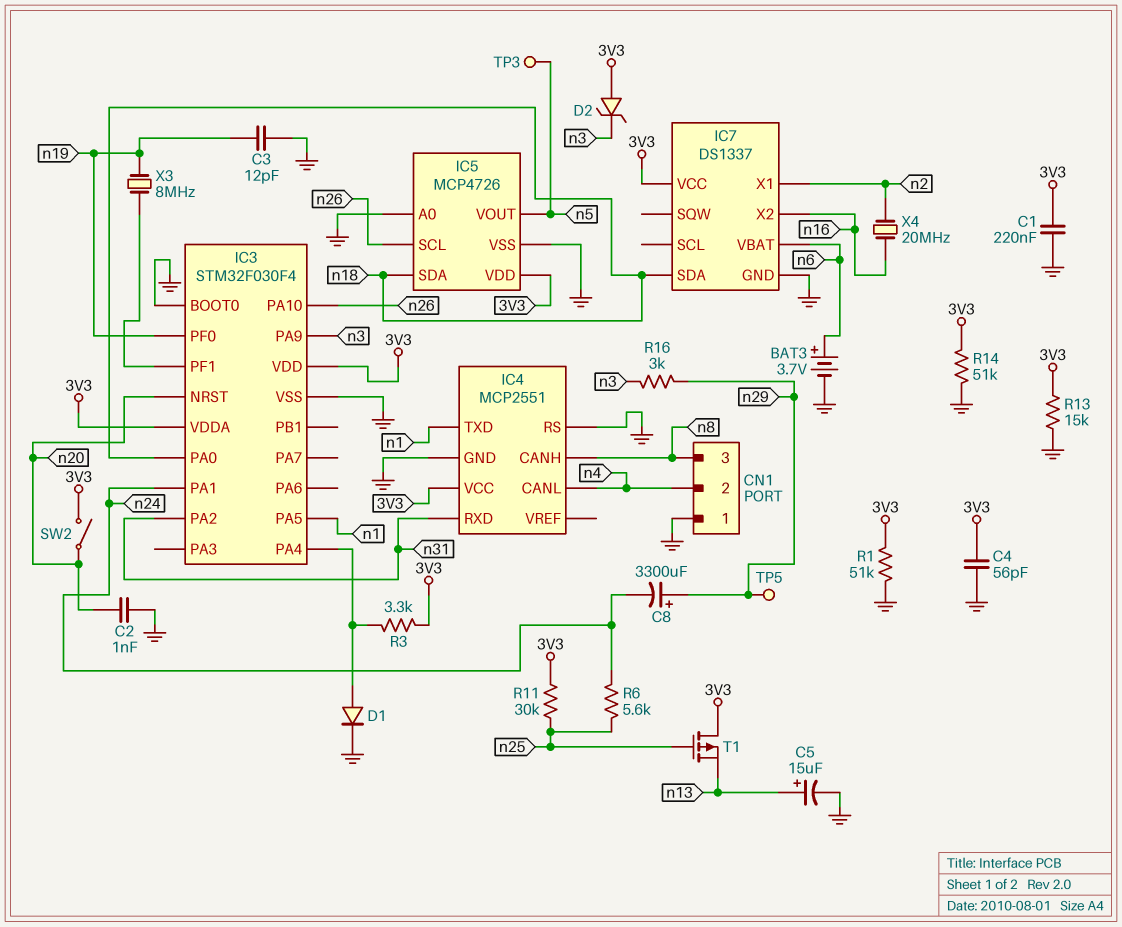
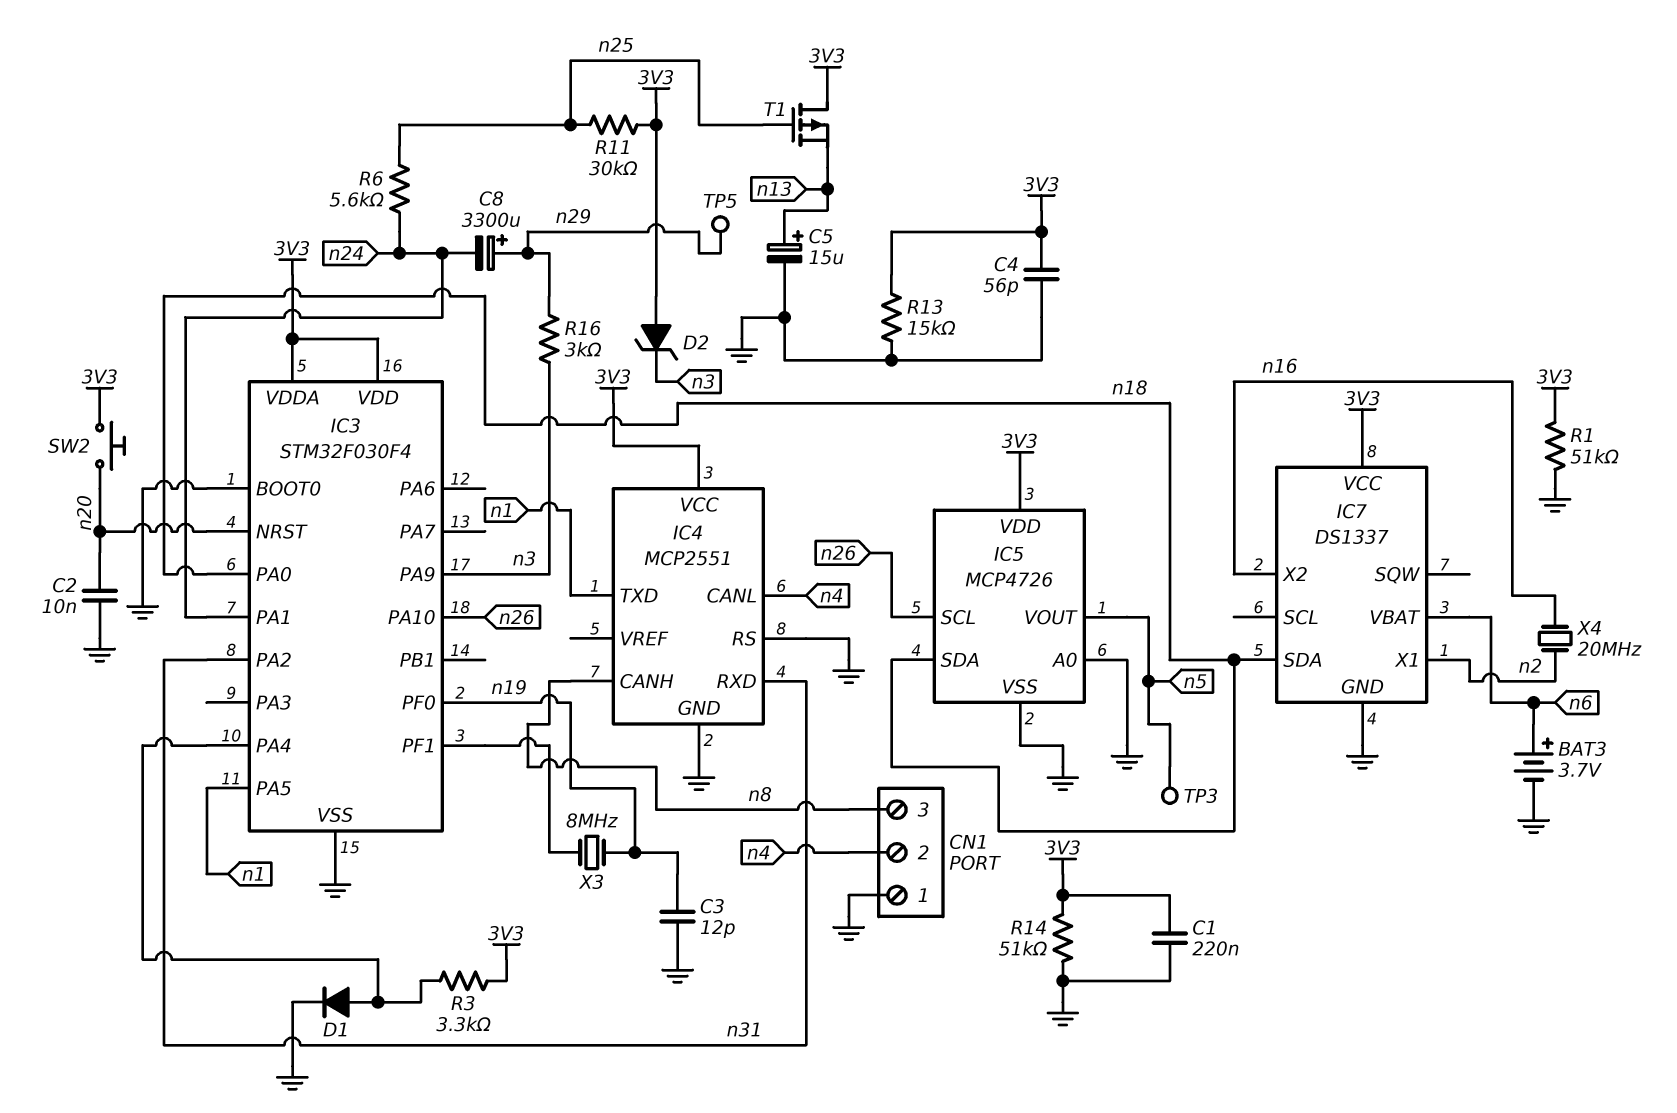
C2: 1nF (GND, n20) -> 10nF (GND, n20)
SW2: switch (3V3, n20) -> button (3V3, n20)

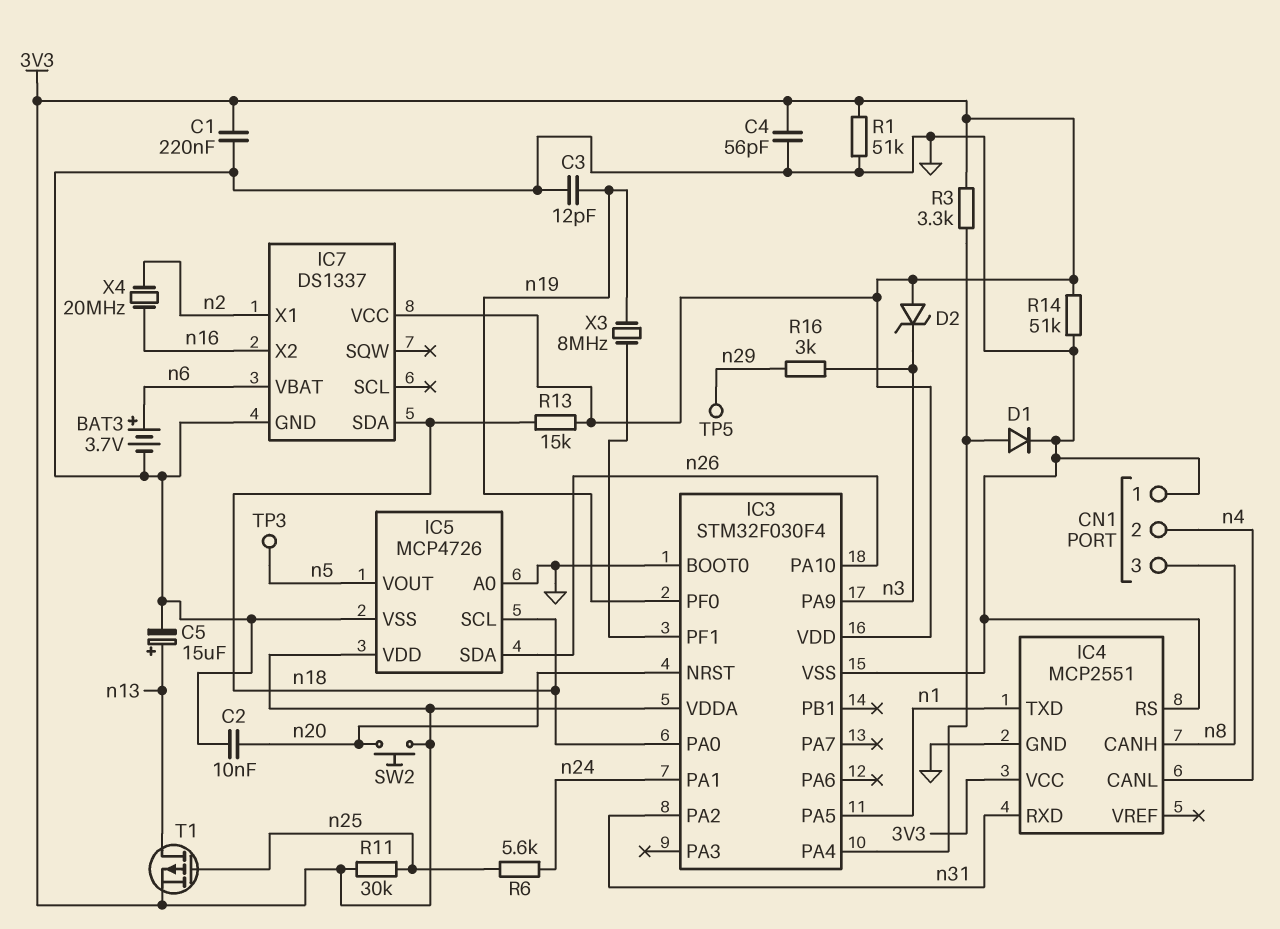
C8: 3300uF (plus n29, minus n24) -> none
IC5 pin SCL: n26 -> n18
IC5 pin SDA: n18 -> n26
R13: 15k (3V3, GND) -> 15k (3V3, n18)
T1: PMOS (G n25, D 3V3, S n13) -> PMOS (G n25, D n13, S 3V3)

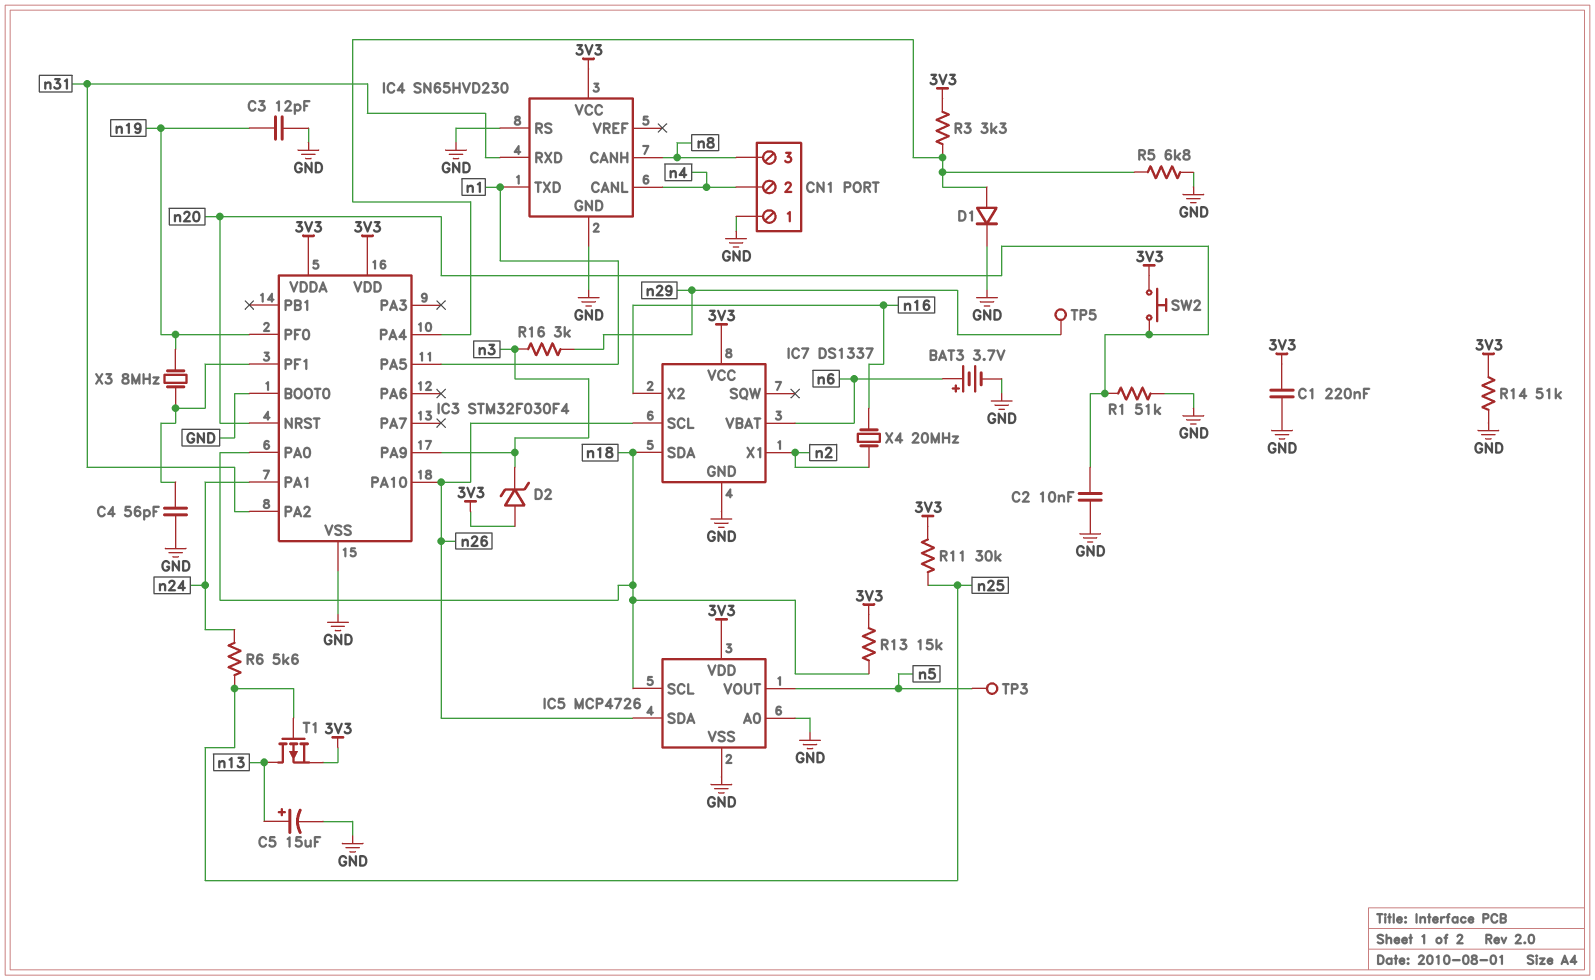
C4: 56pF (3V3, GND) -> 56pF (GND, IC3/PF1)
IC4: MCP2551 -> SN65HVD230
IC7 pin SCL: none -> n26
R1: 51k (3V3, GND) -> 51k (GND, n20)
R5: none -> 6.8k (GND, IC3/PA4)

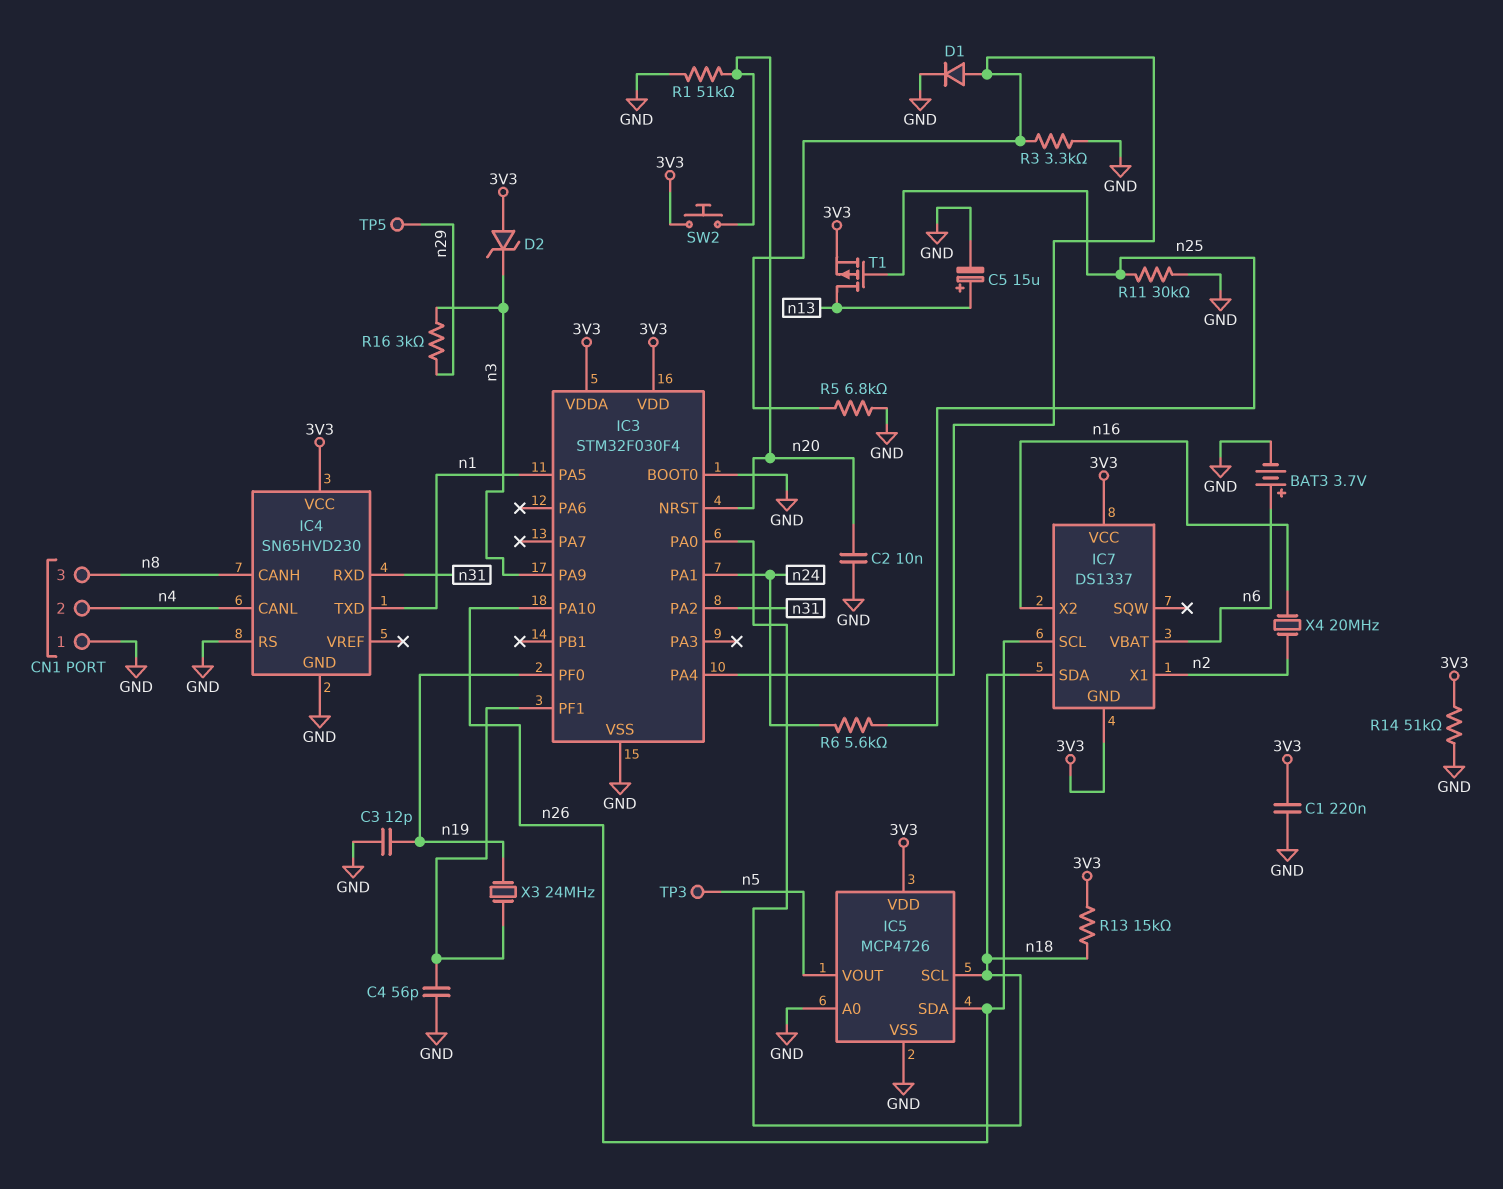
IC7 pin GND: GND -> 3V3
R3: 3.3k (3V3, IC3/PA4) -> 3.3k (GND, IC3/PA4)
R11: 30k (3V3, n25) -> 30k (GND, n25)
X3: 8MHz (IC3/PF1, n19) -> 24MHz (IC3/PF1, n19)

